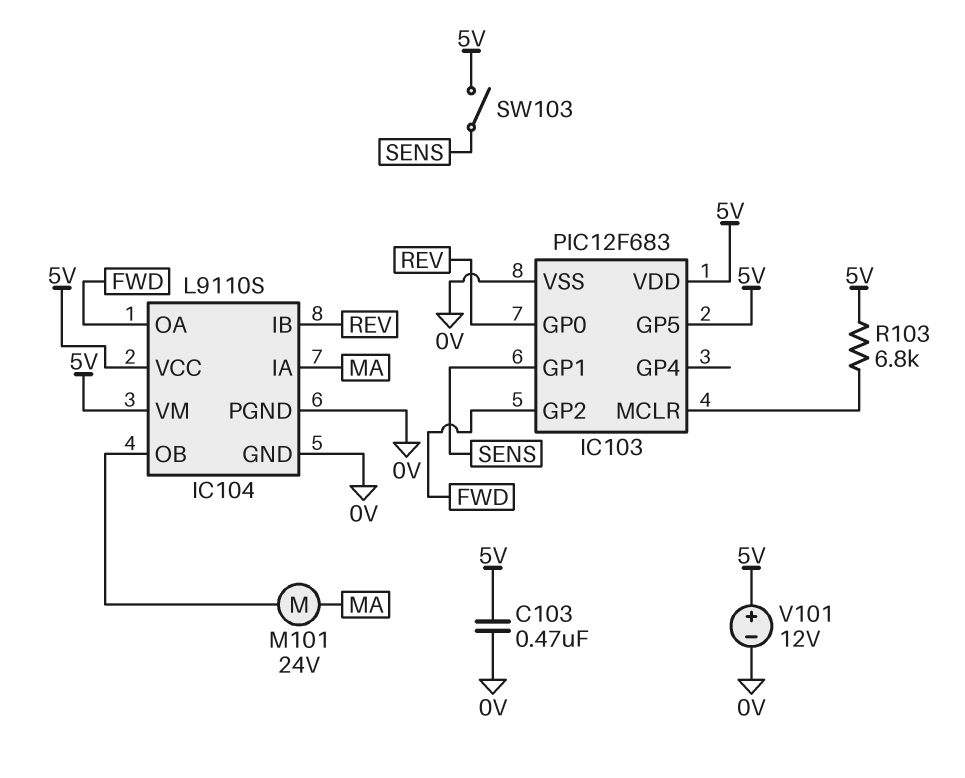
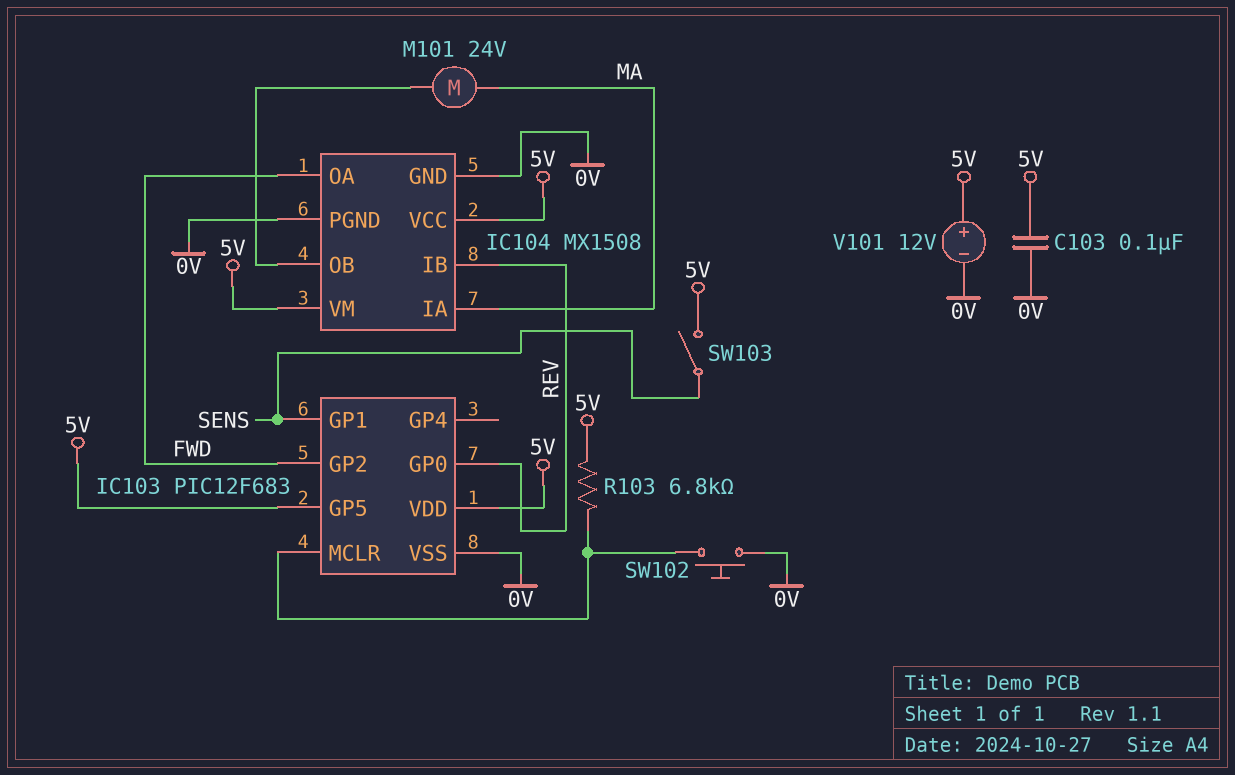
C103: 470nF (0V, 5V) -> 100nF (0V, 5V)
IC104: L9110S -> MX1508
SW102: none -> button (0V, IC103/MCLR)

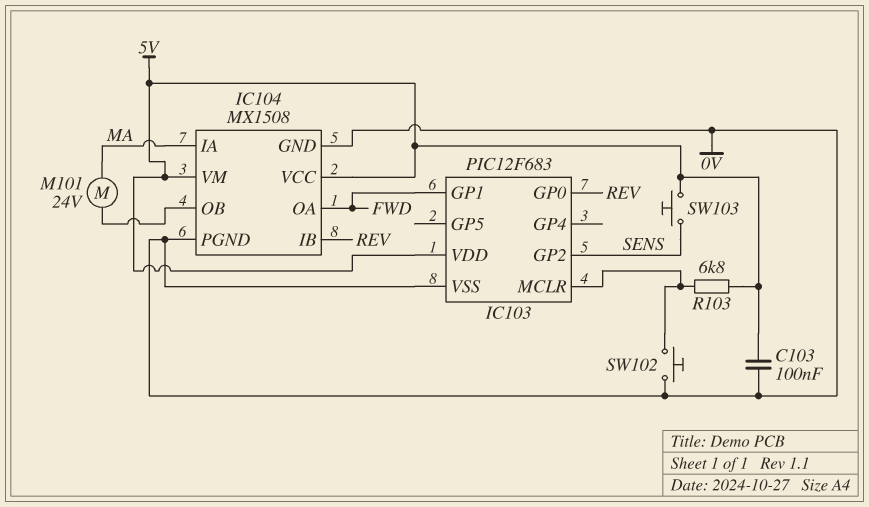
IC103 pin GP1: SENS -> FWD
IC103 pin GP2: FWD -> SENS
IC103 pin GP5: 5V -> none
SW103: switch (5V, SENS) -> button (5V, SENS)
V101: 12V (plus 5V, minus 0V) -> none

